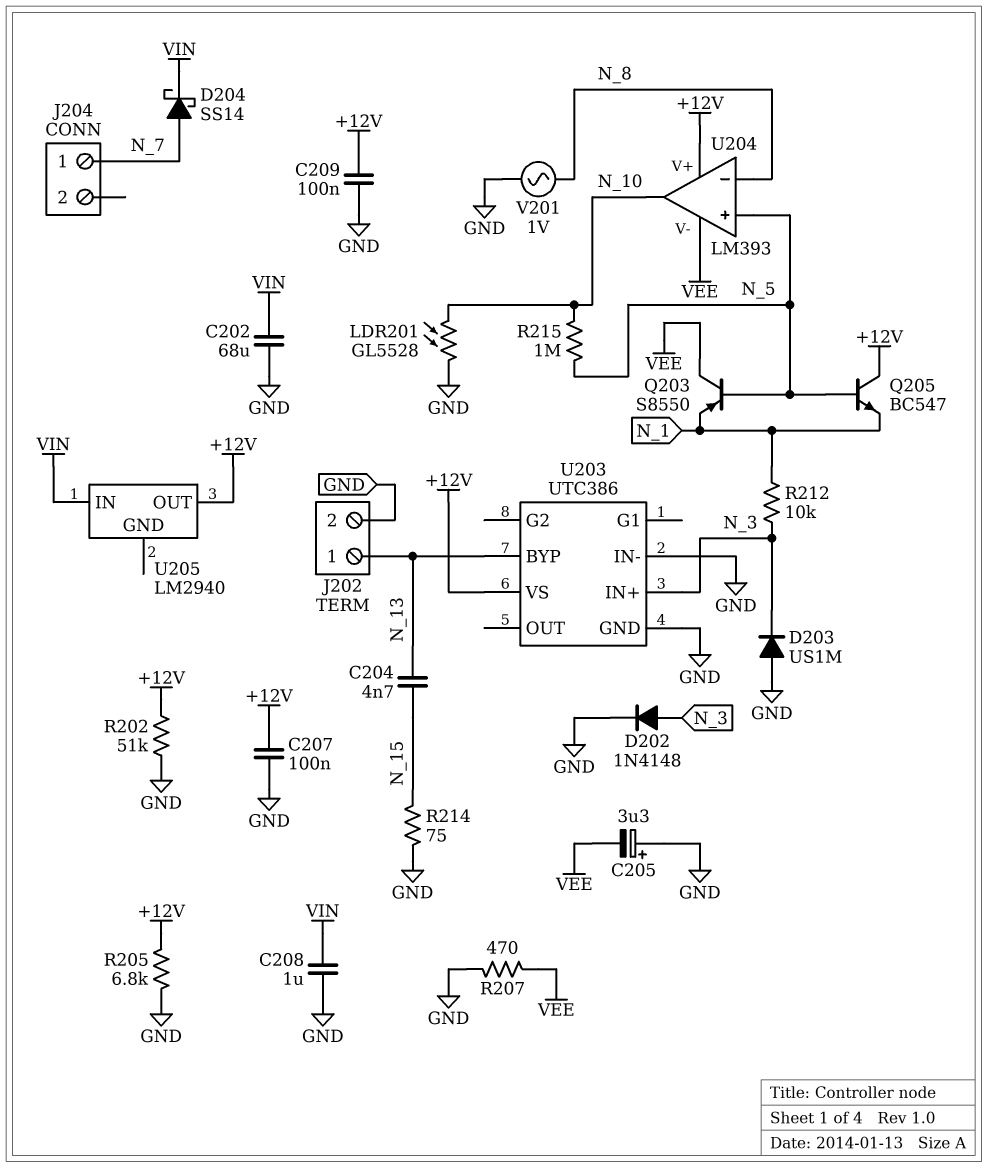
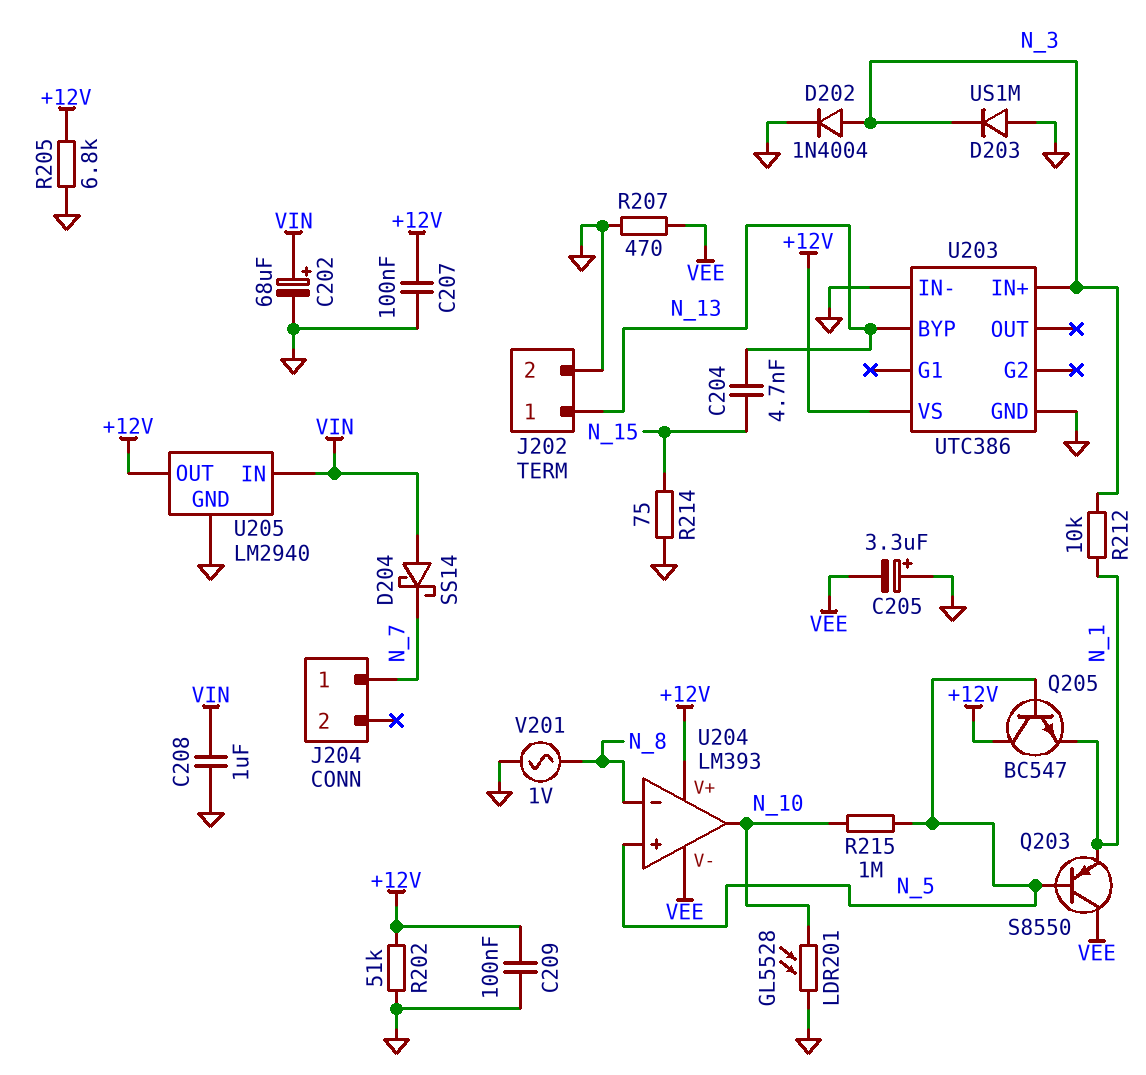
C202: 68uF (GND, VIN) -> 68uF (plus VIN, minus GND)
D202: diode 1N4148 (A N_3, K GND) -> diode 1N4004 (A N_3, K GND)
D204: schottky SS14 (A N_7, K VIN) -> schottky SS14 (A VIN, K N_7)
U205 pin GND: none -> GND

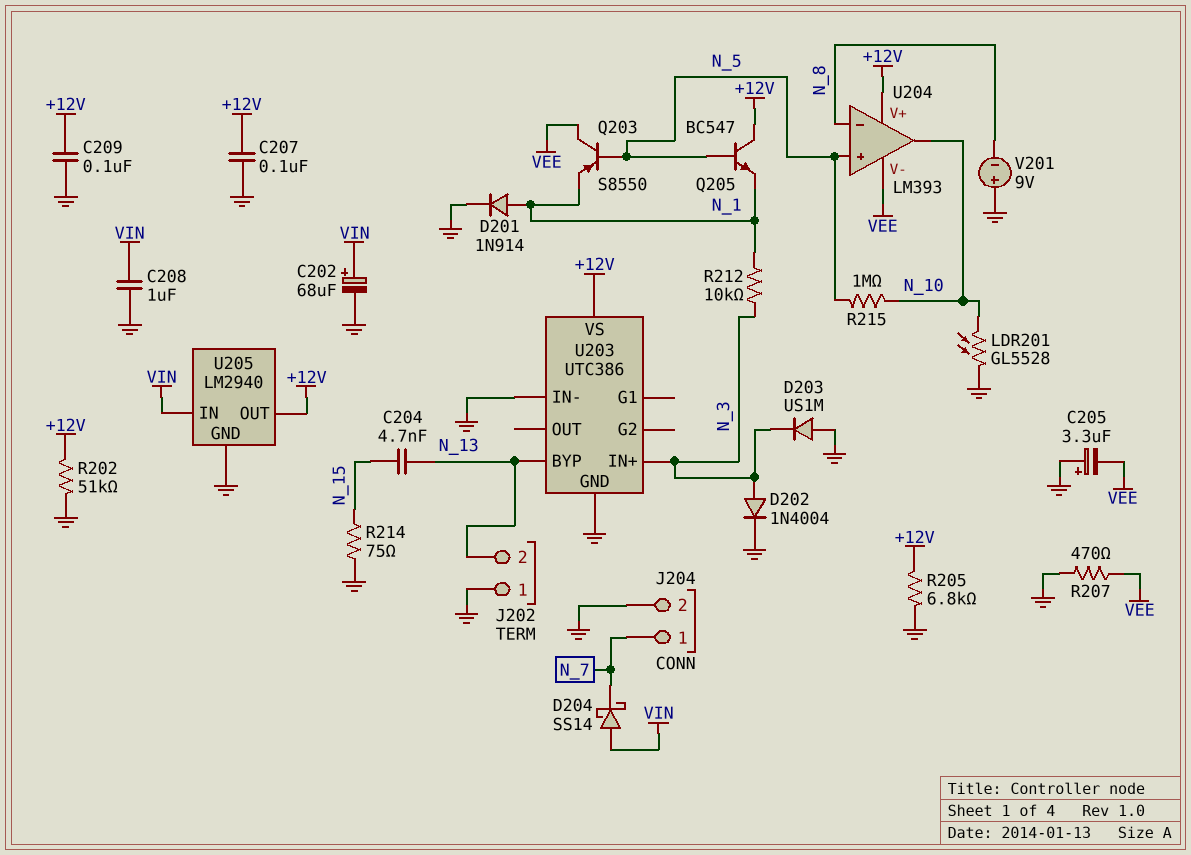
D201: none -> diode 1N914 (A N_1, K GND)
J202 pin 1: N_13 -> GND
J202 pin 2: GND -> N_13
J204 pin 2: none -> GND
V201: AC 1V (GND, N_8) -> 9V (plus GND, minus N_8)

